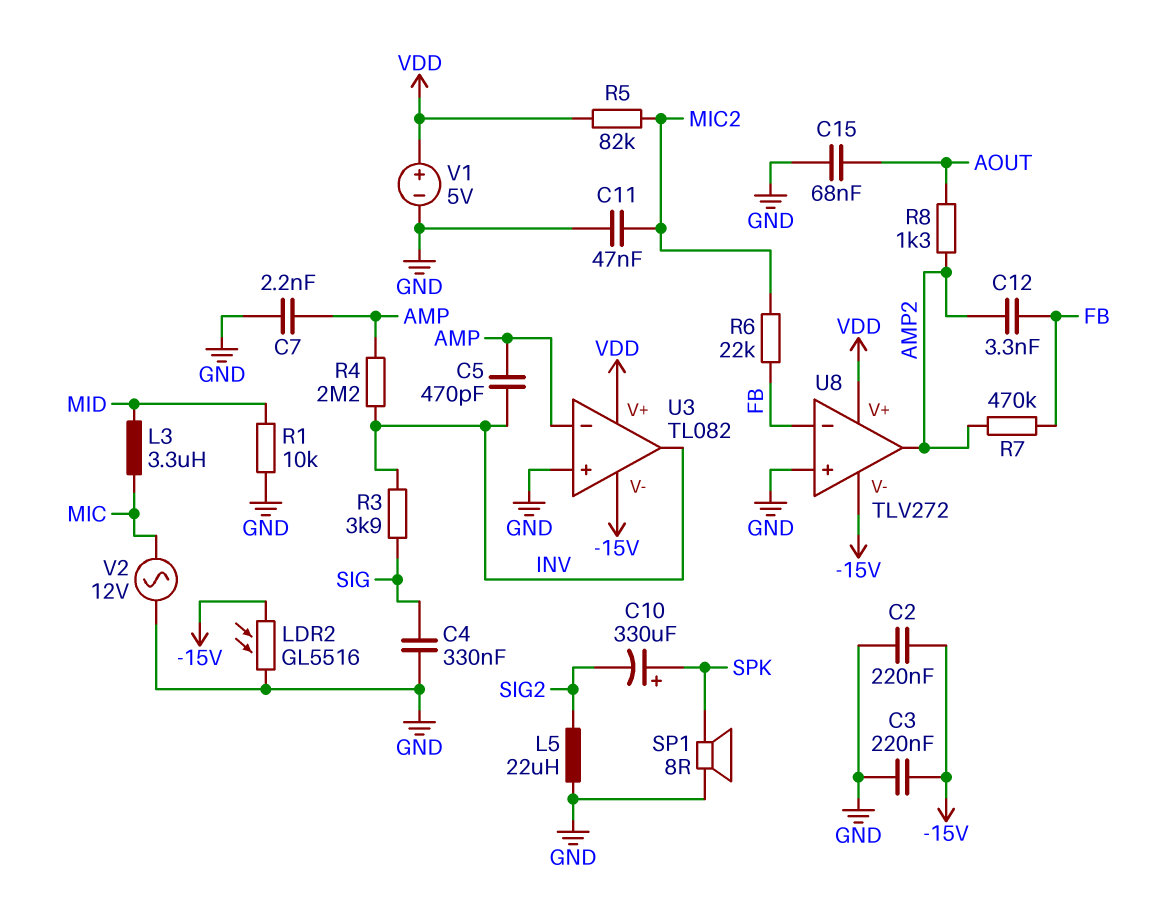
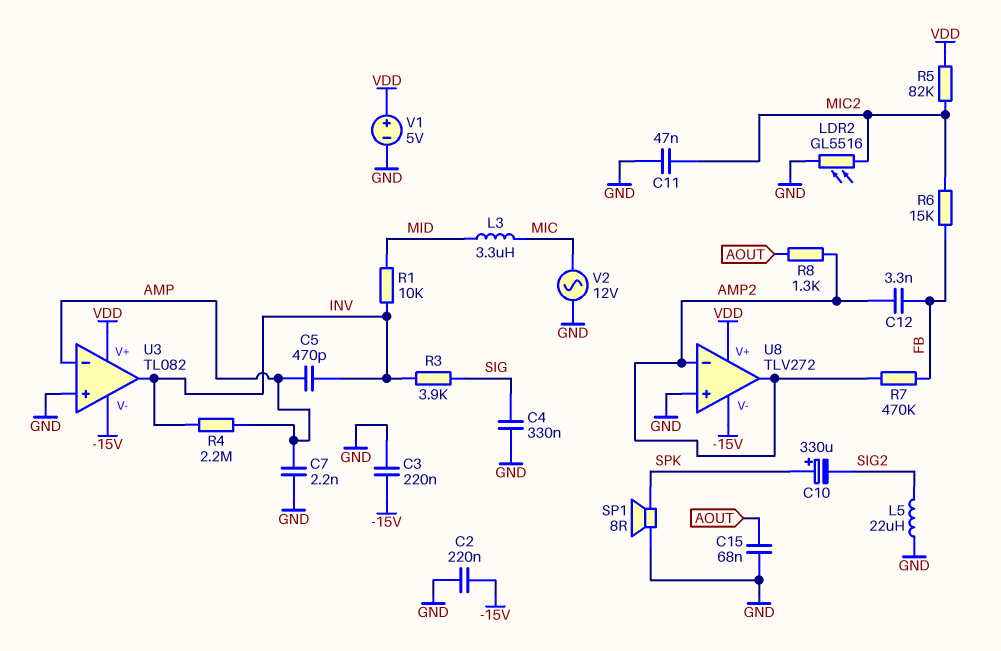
LDR2: GL5516 (-15V, GND) -> GL5516 (GND, MIC2)
R1: 10k (GND, MID) -> 10k (INV, MID)
R6: 22k (FB, MIC2) -> 15k (FB, MIC2)
U8 pin in-: FB -> AMP2

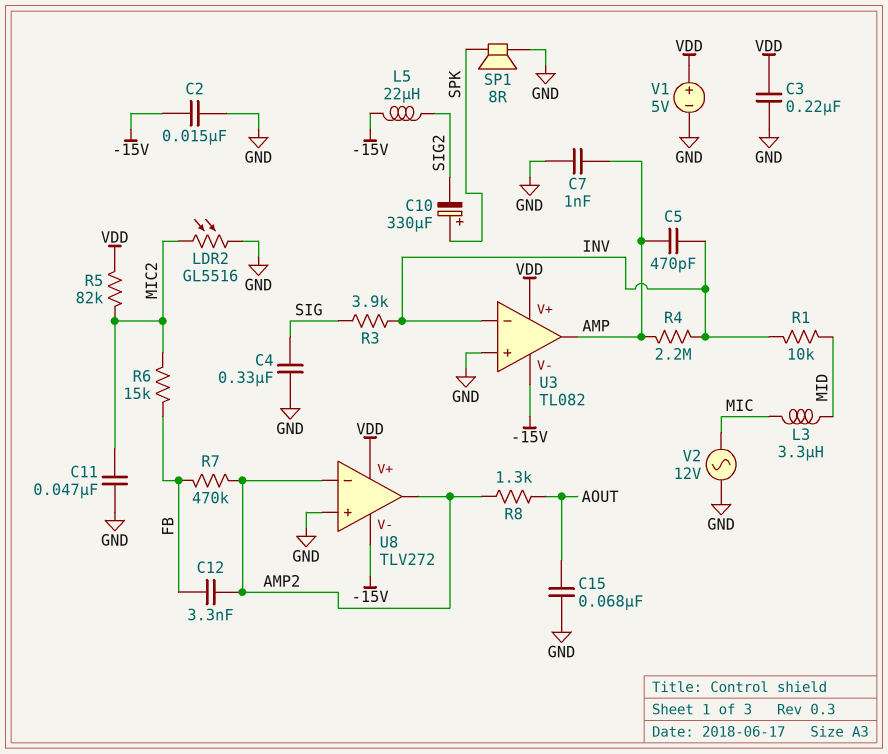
C2: 220nF (-15V, GND) -> 15nF (-15V, GND)
C3: 220nF (-15V, GND) -> 220nF (GND, VDD)
C7: 2.2nF (AMP, GND) -> 1nF (AMP, GND)
L5: 22uH (GND, SIG2) -> 22uH (-15V, SIG2)
U3 pin in-: AMP -> INV
U3 pin out: INV -> AMP

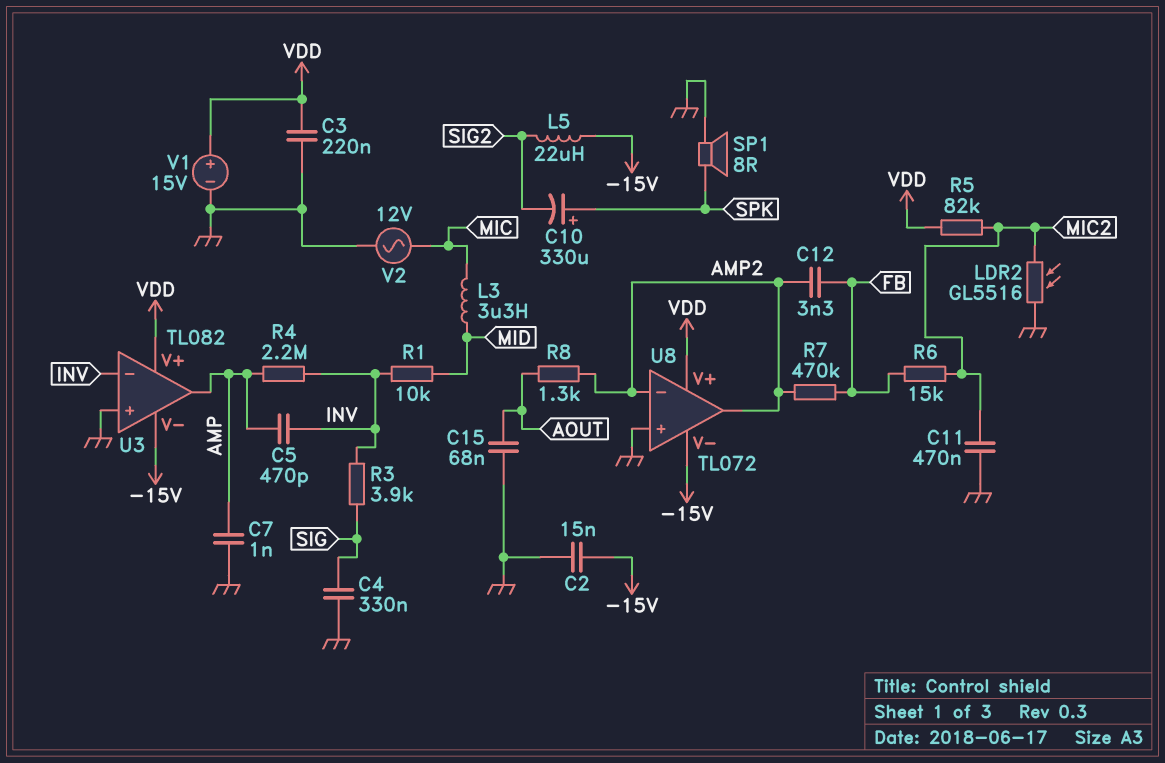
C11: 47nF (GND, MIC2) -> 470nF (GND, MIC2)
U8: TLV272 -> TL072
V1: 5V (plus VDD, minus GND) -> 15V (plus VDD, minus GND)

